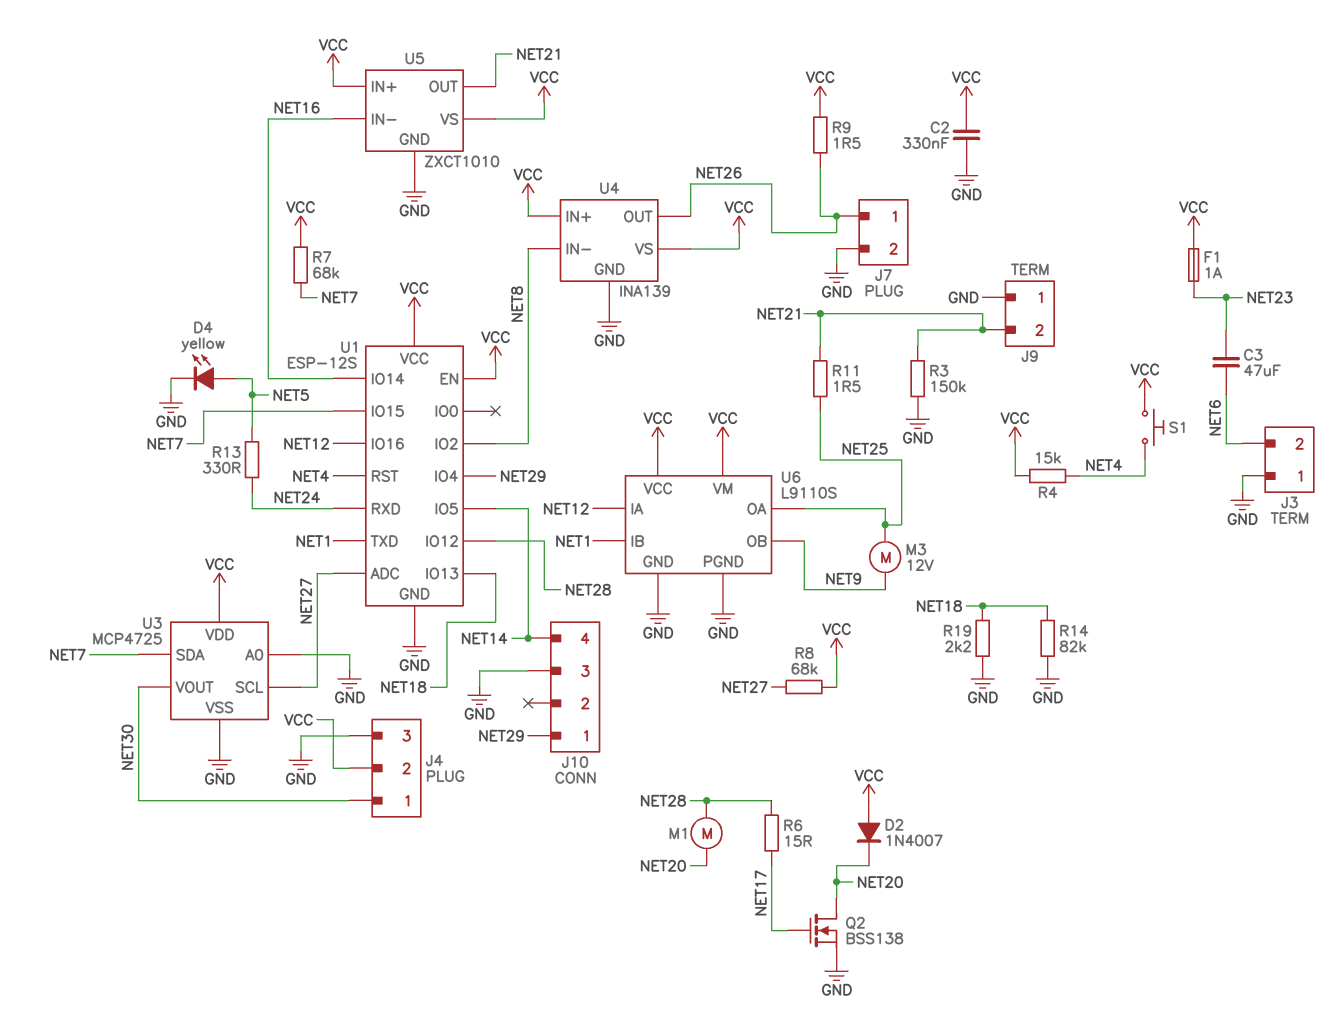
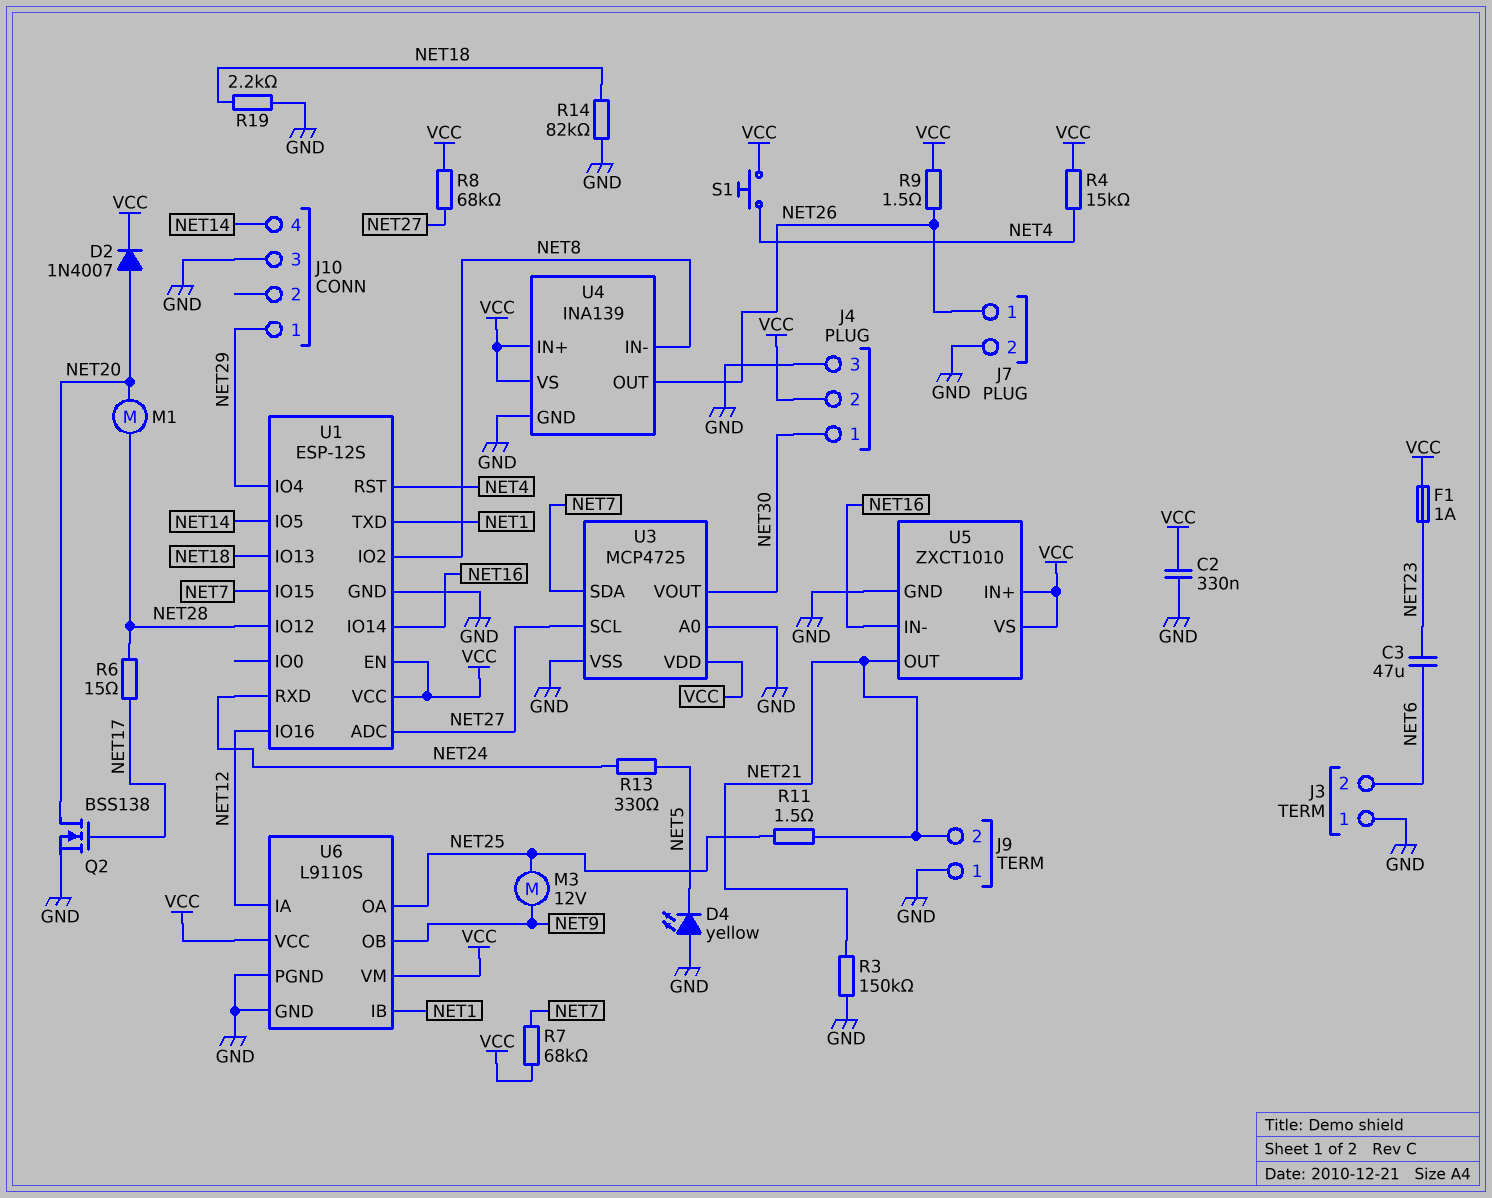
D2: diode 1N4007 (A VCC, K NET20) -> diode 1N4007 (A NET20, K VCC)
D4: LED yellow (A NET5, K GND) -> LED yellow (A GND, K NET5)

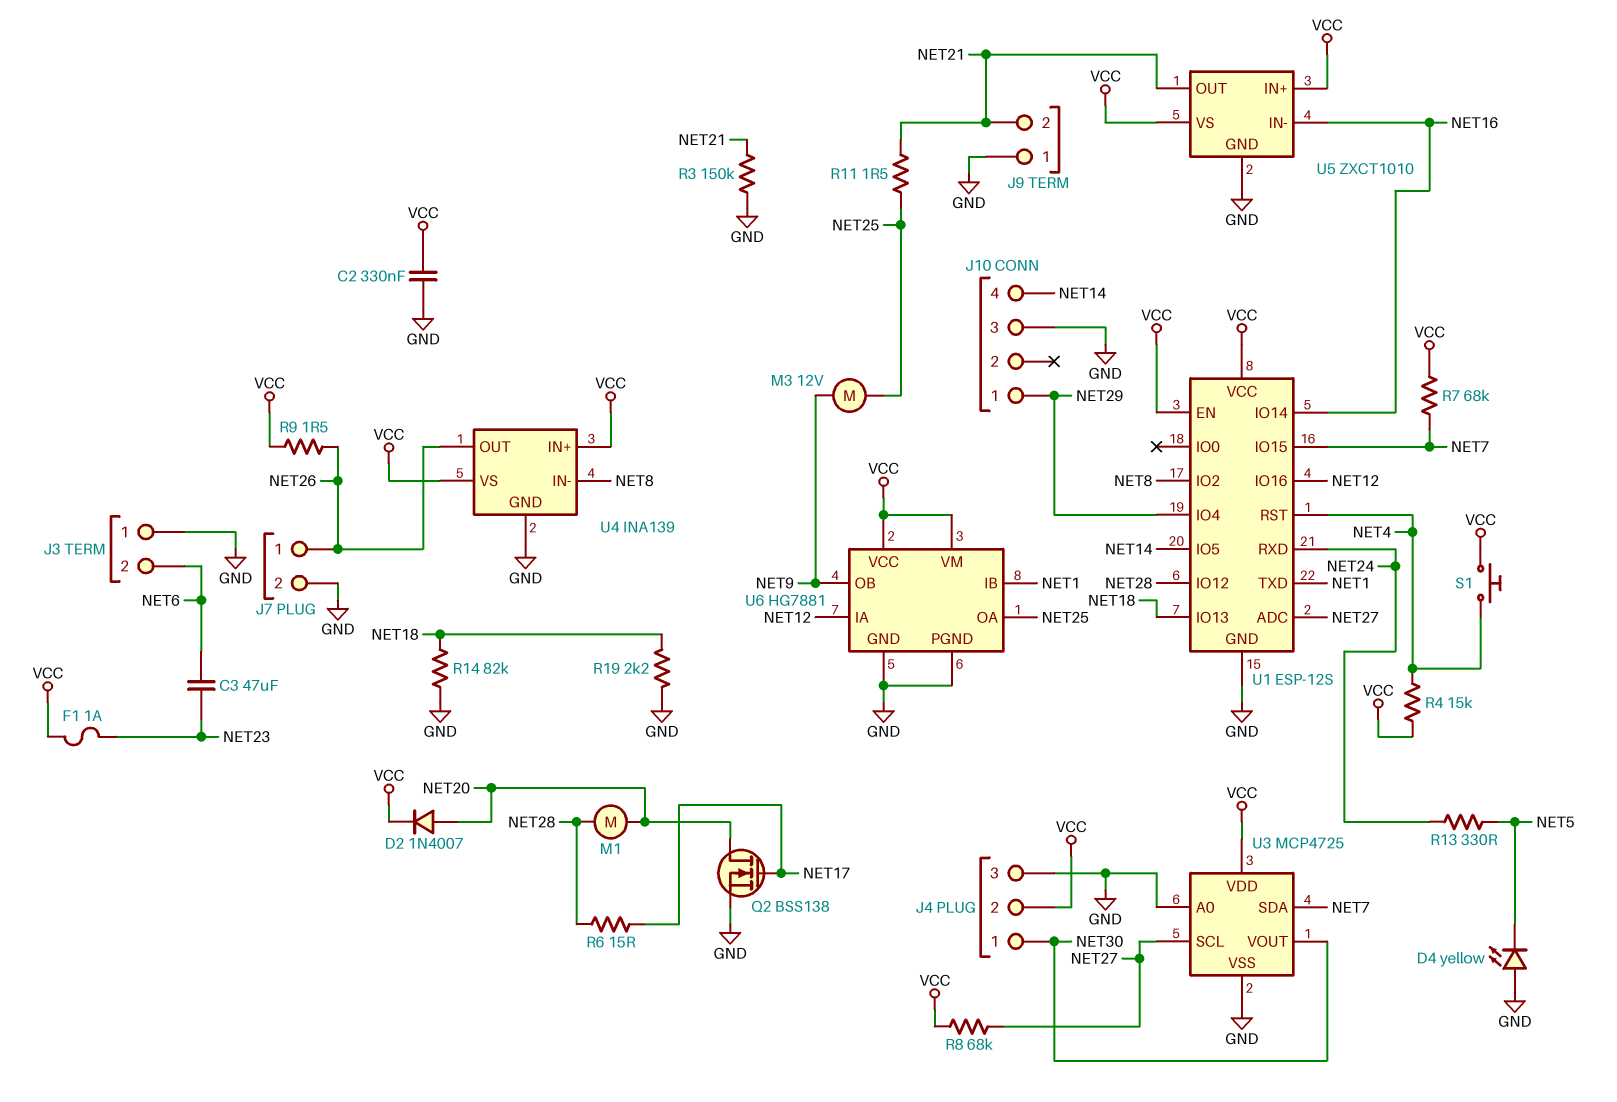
U6: L9110S -> HG7881

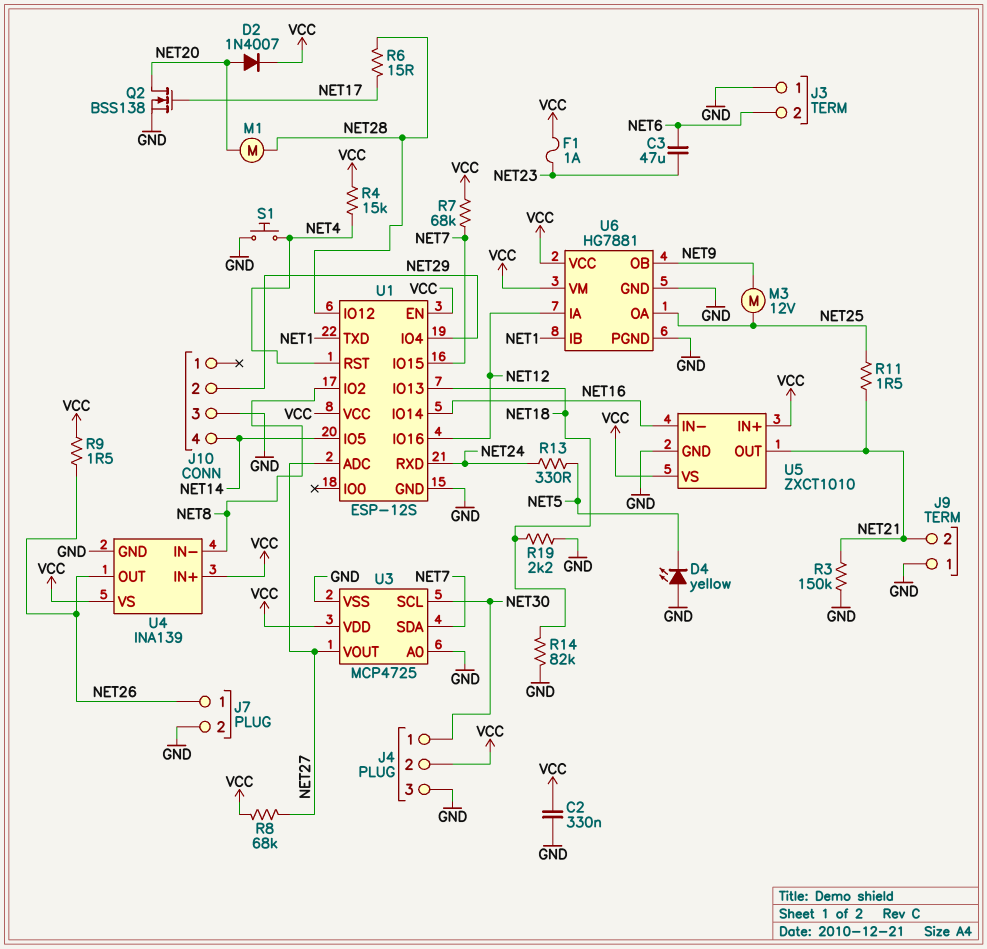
J10 pin 1: NET29 -> none
J10 pin 2: none -> NET29
S1: button (NET4, VCC) -> button (GND, NET4)
U3 pin SCL: NET27 -> NET30
U3 pin VOUT: NET30 -> NET27

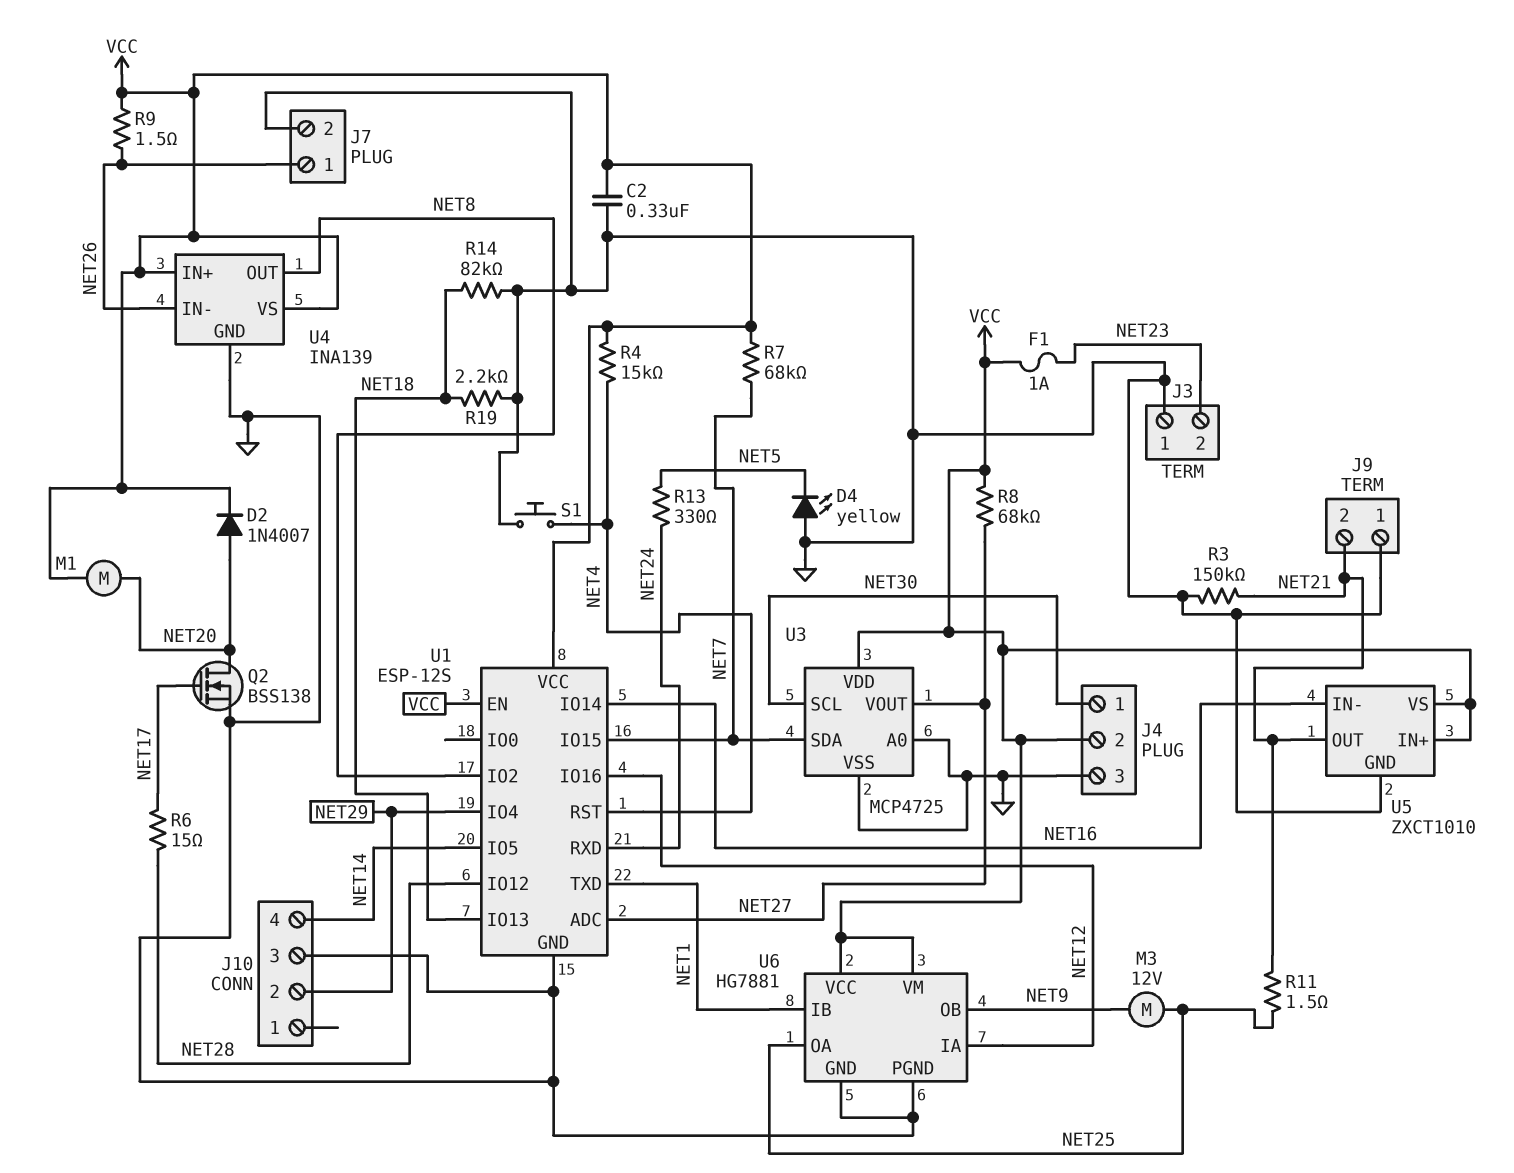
C3: 47uF (NET6, NET23) -> none
J3 pin 2: NET6 -> NET23
M1: motor (NET20, NET28) -> motor (NET20, VCC)
U4 pin IN-: NET8 -> NET26
U4 pin OUT: NET26 -> NET8

